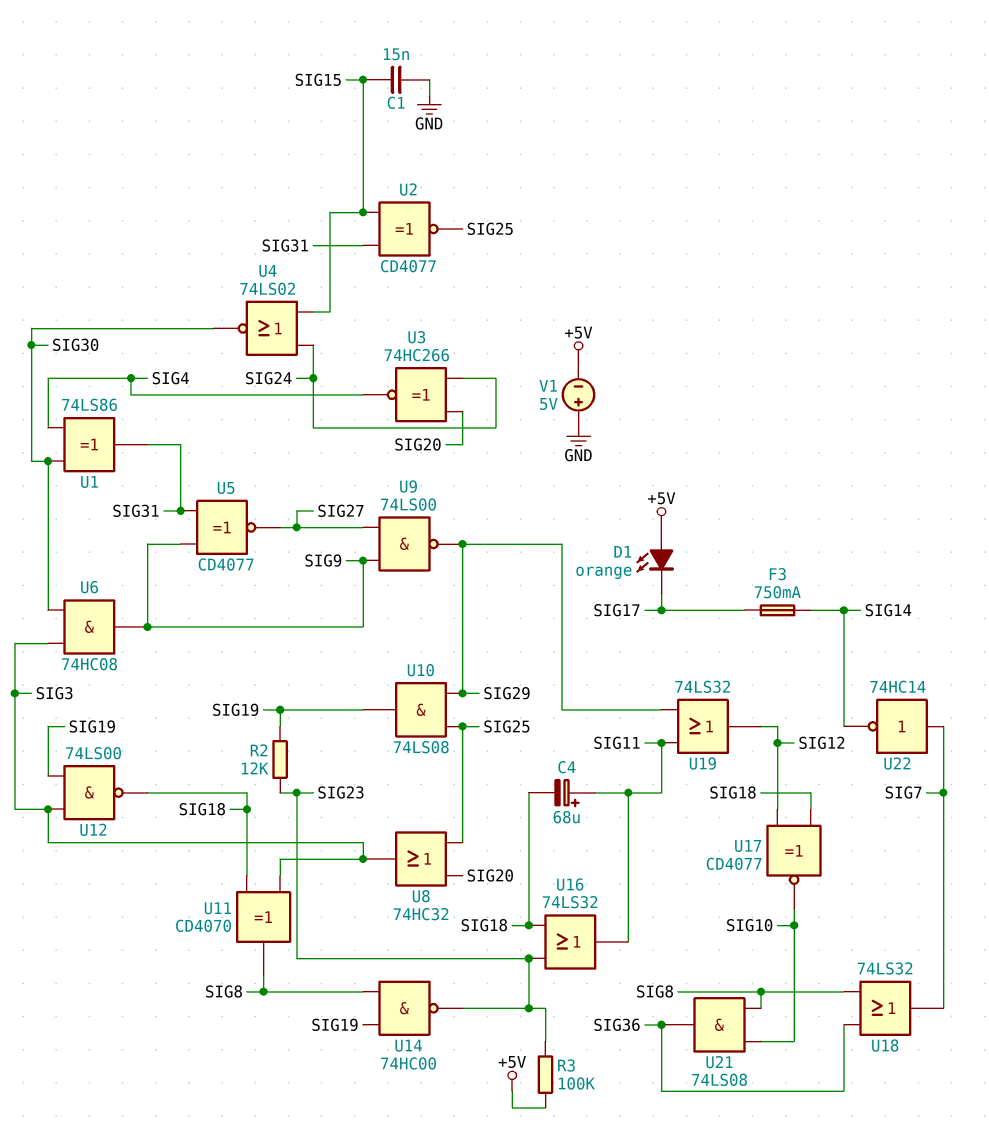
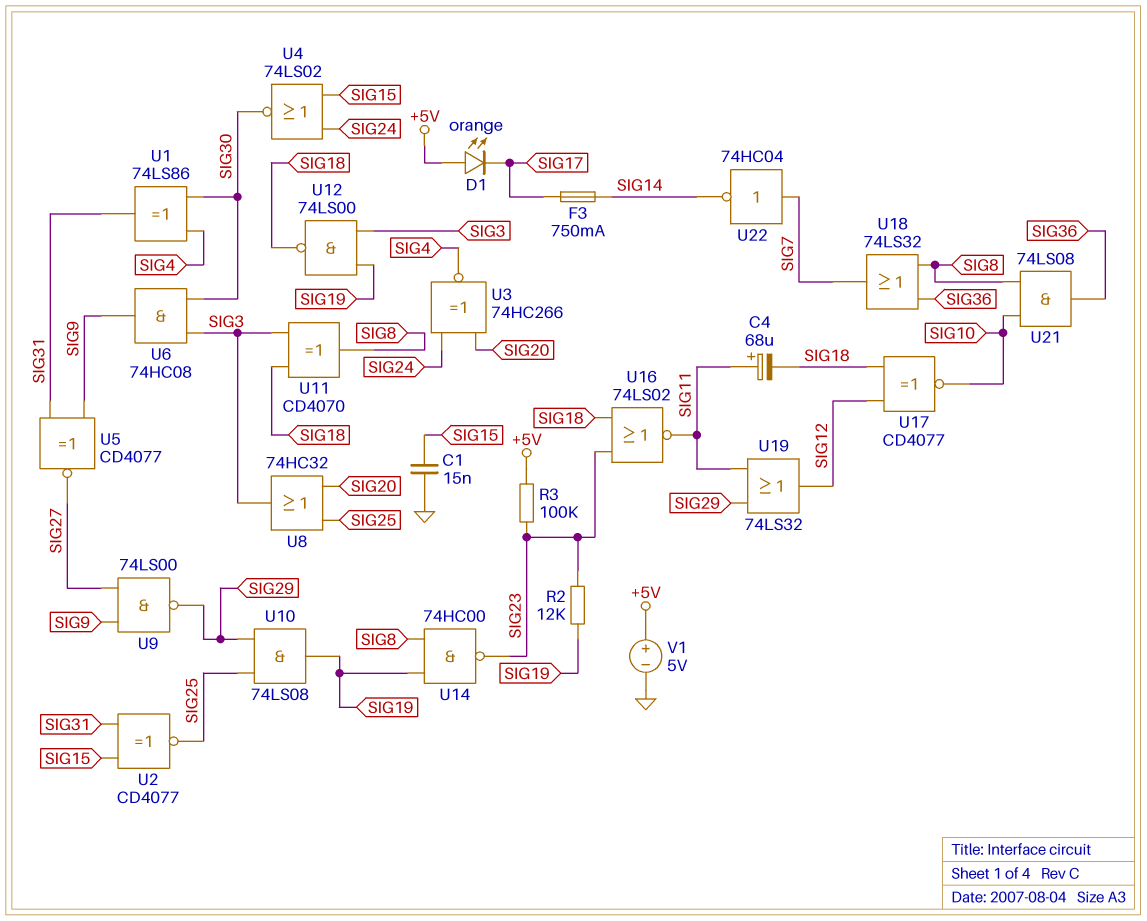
U16: OR 74LS32 (in SIG18, in SIG23, out SIG11) -> NOR 74LS02 (in SIG18, in SIG23, out SIG11)
U22: NOT 74HC14 (in SIG7, out SIG14) -> NOT 74HC04 (in SIG7, out SIG14)
V1: 5V (plus GND, minus +5V) -> 5V (plus +5V, minus GND)

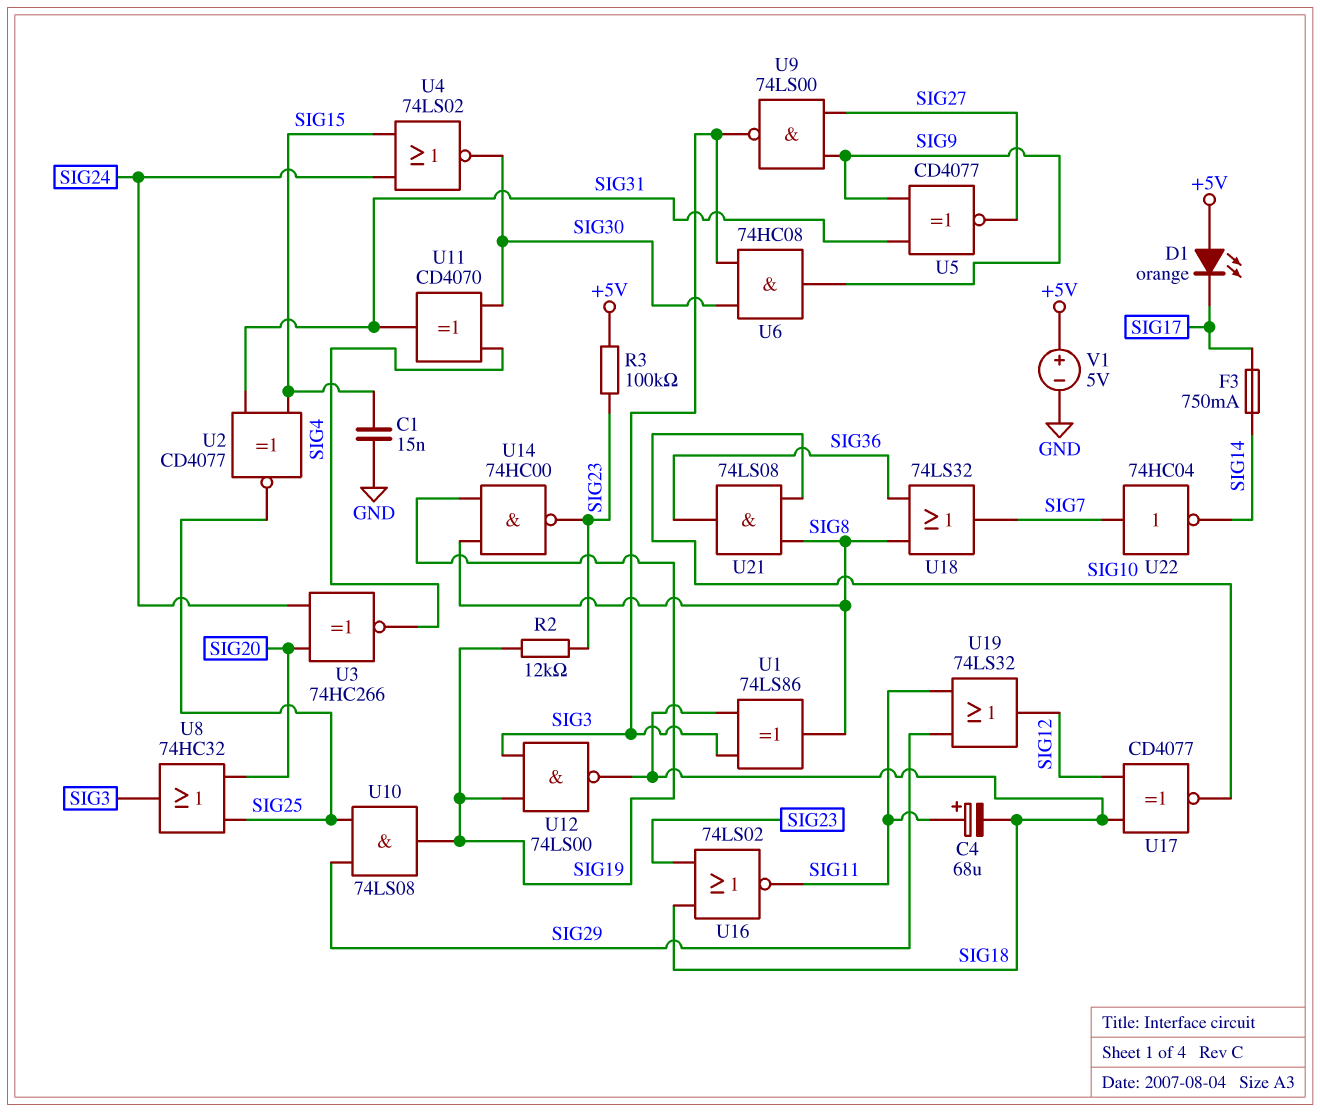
U1: XOR 74LS86 (in SIG4, in SIG30, out SIG31) -> XOR 74LS86 (in SIG3, in SIG18, out SIG8)
U9: NAND 74LS00 (in SIG9, in SIG27, out SIG29) -> NAND 74LS00 (in SIG9, in SIG27, out SIG3)
U11: XOR CD4070 (in SIG3, in SIG18, out SIG8) -> XOR CD4070 (in SIG4, in SIG30, out SIG31)

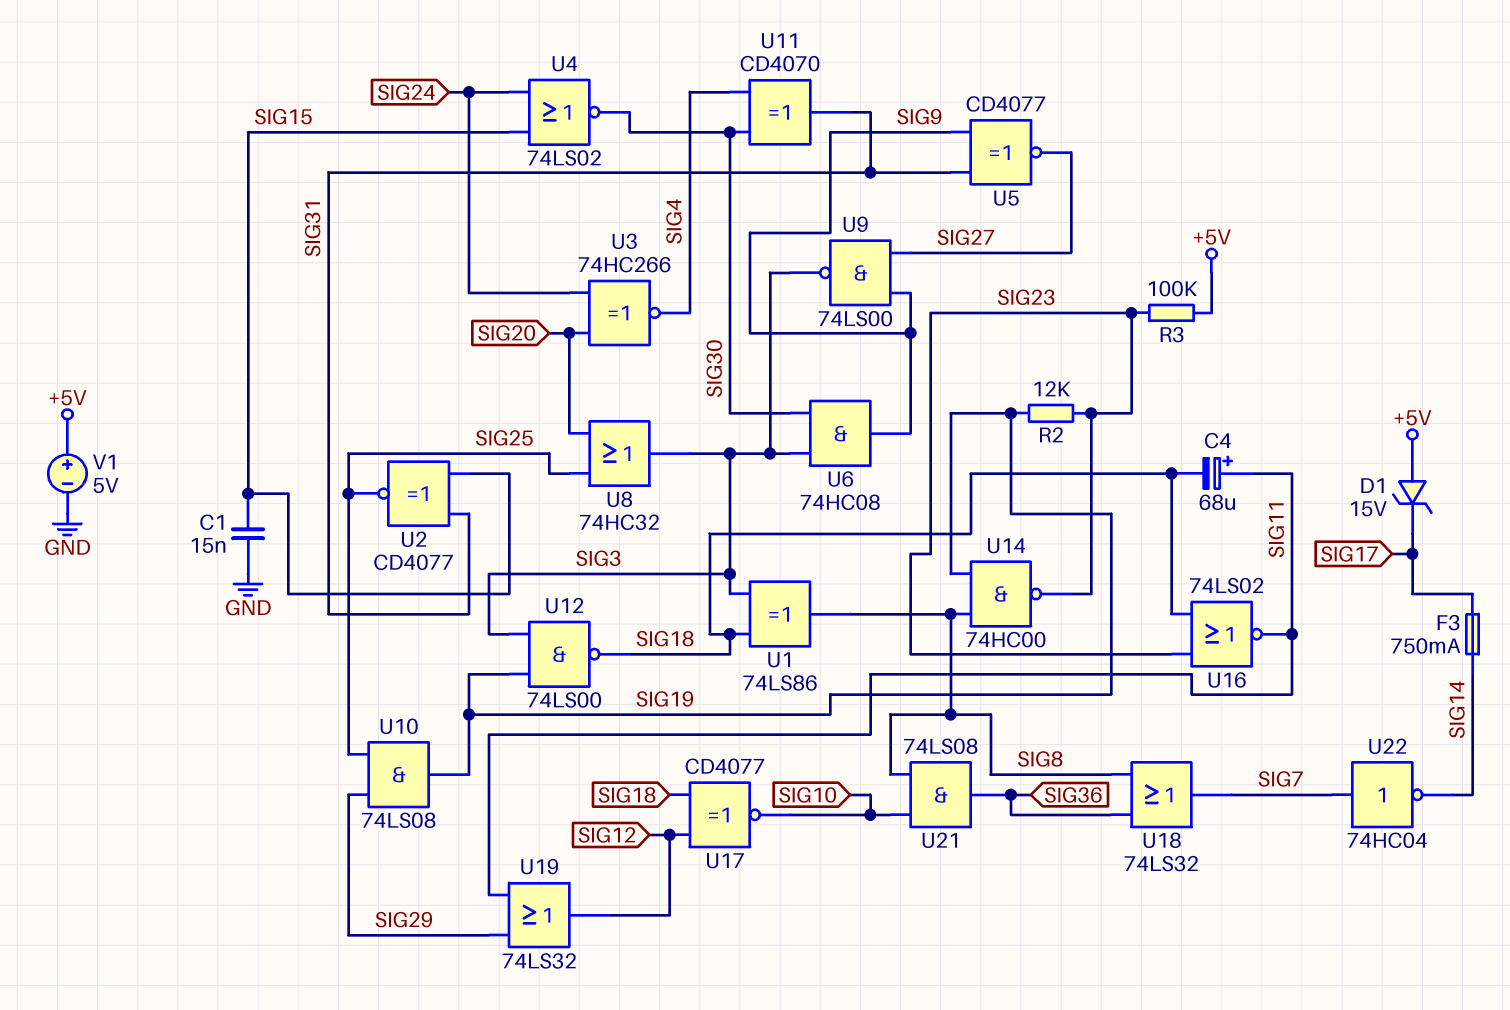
D1: LED orange (A +5V, K SIG17) -> zener 15V (A +5V, K SIG17)

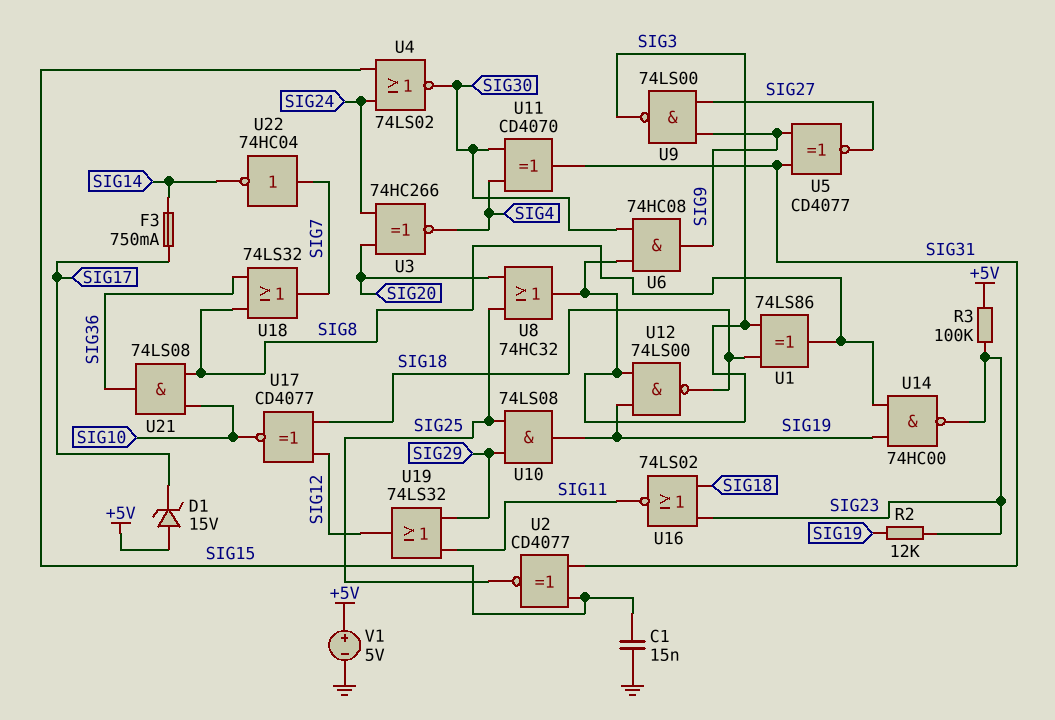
C4: 68uF (plus SIG11, minus SIG18) -> none

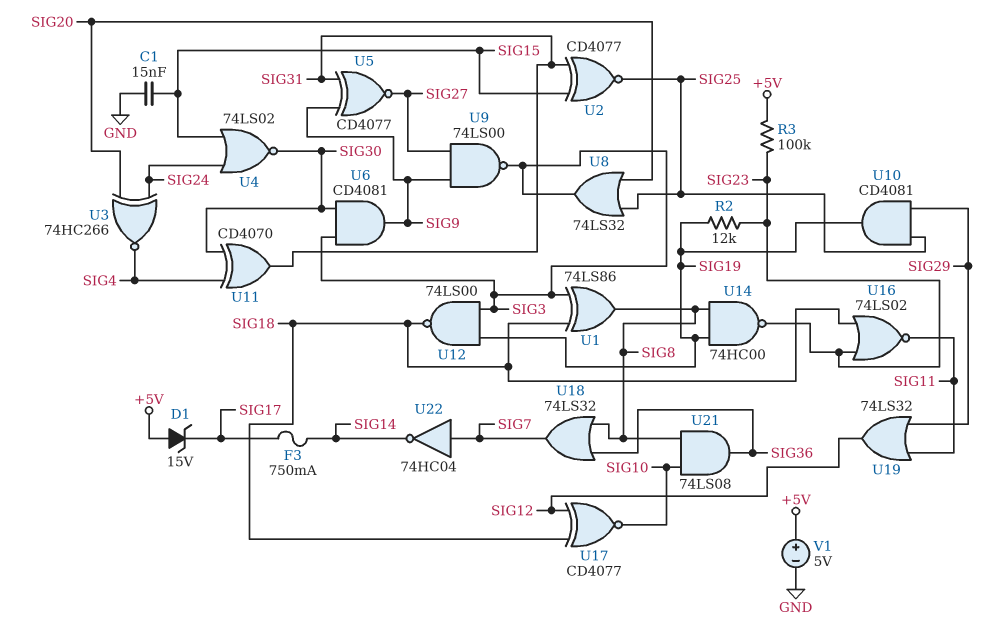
U6: AND 74HC08 (in SIG3, in SIG30, out SIG9) -> AND CD4081 (in SIG3, in SIG30, out SIG9)
U8: OR 74HC32 (in SIG20, in SIG25, out SIG3) -> OR 74LS32 (in SIG20, in SIG25, out SIG3)
U10: AND 74LS08 (in SIG25, in SIG29, out SIG19) -> AND CD4081 (in SIG25, in SIG29, out SIG19)

